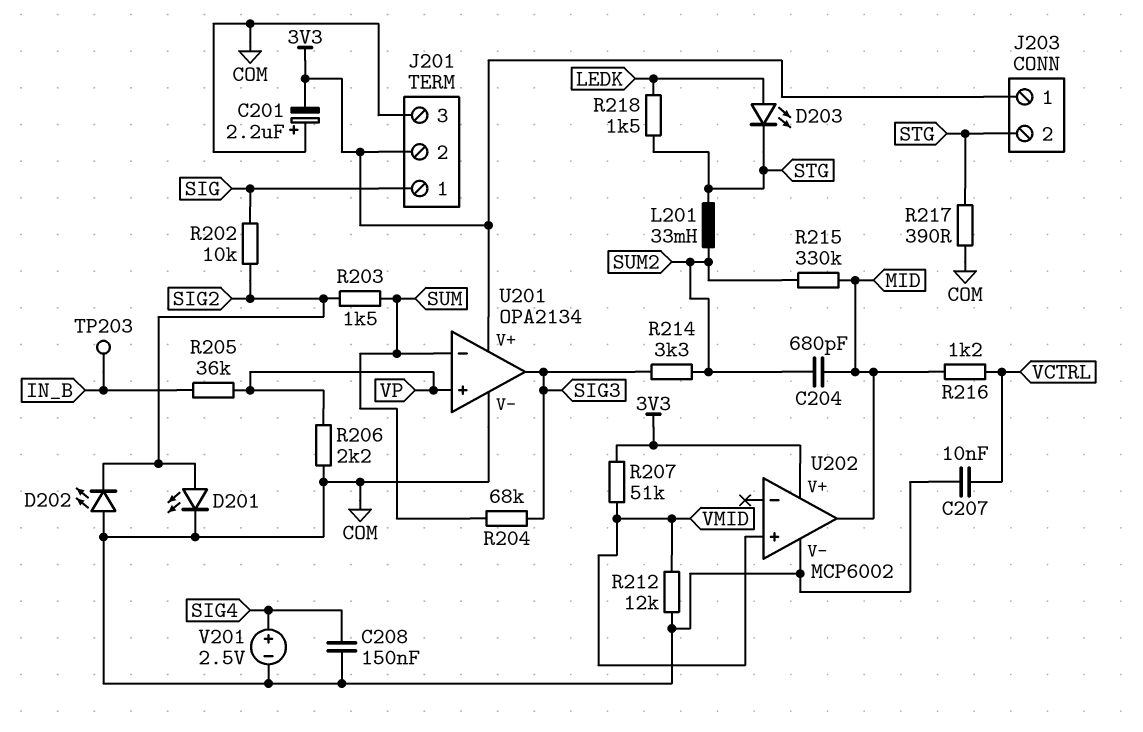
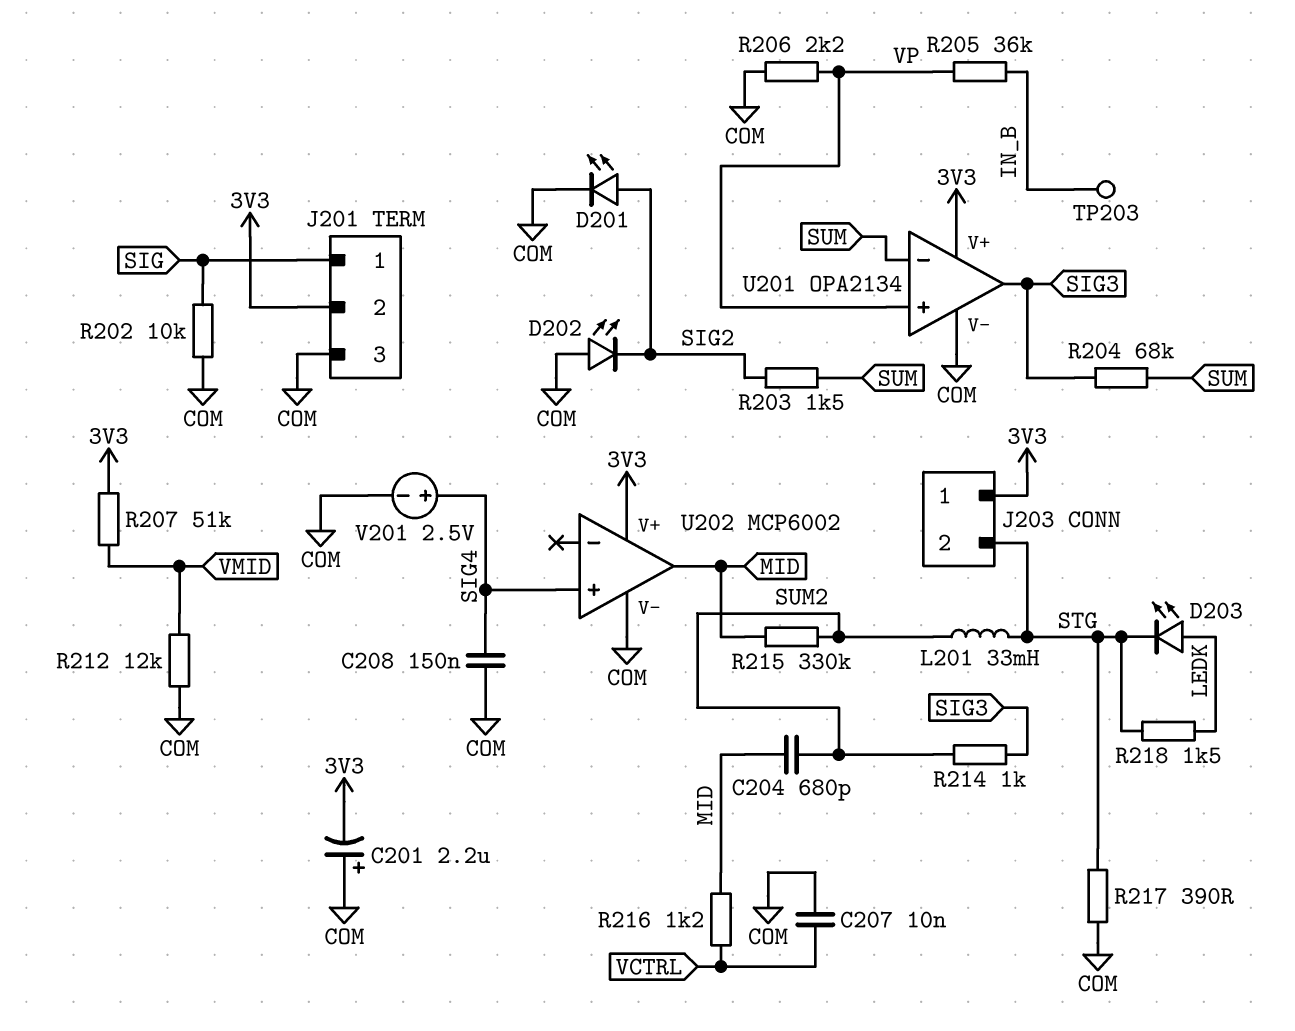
R202: 10k (SIG, SIG2) -> 10k (COM, SIG)
R214: 3.3k (SIG3, SUM2) -> 1k (SIG3, SUM2)
U202 pin in+: VMID -> SIG4

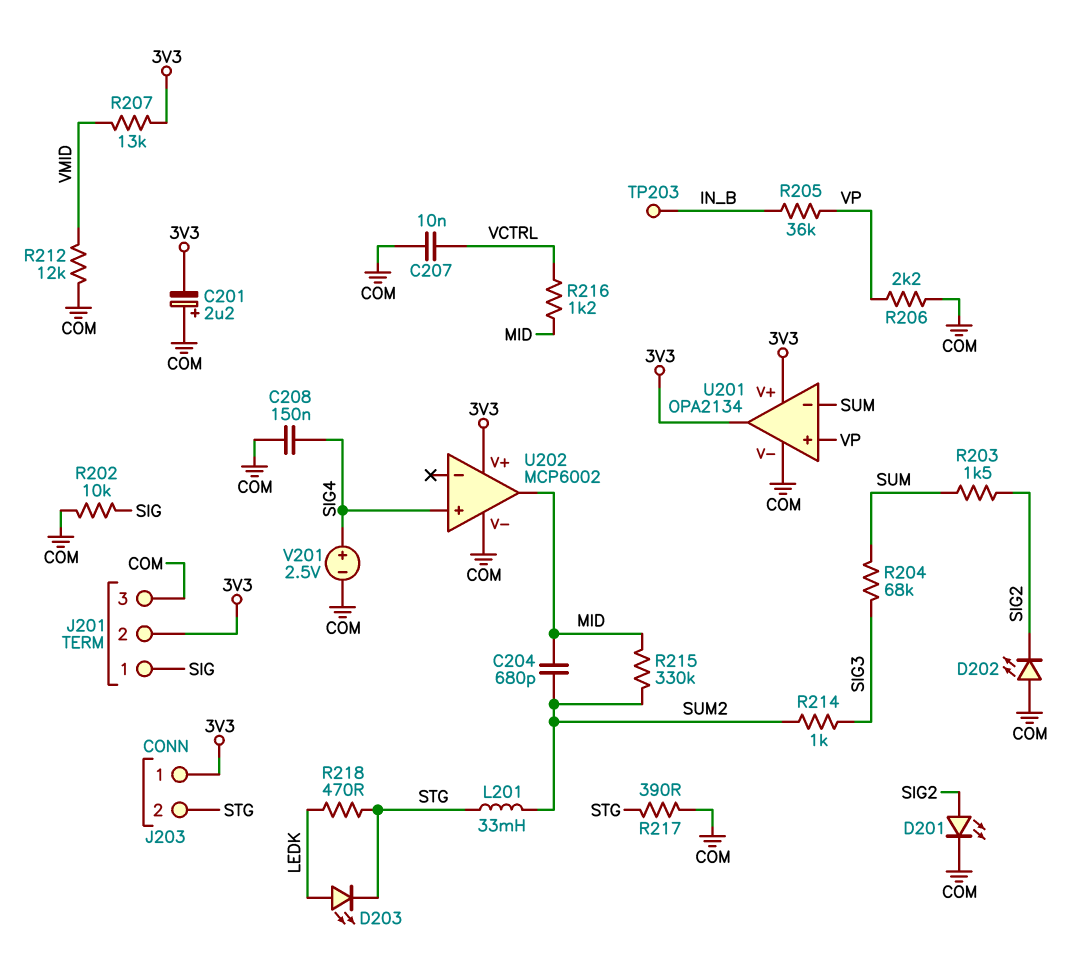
R207: 51k (3V3, VMID) -> 13k (3V3, VMID)
R218: 1.5k (LEDK, STG) -> 470 (LEDK, STG)
U201 pin out: SIG3 -> 3V3

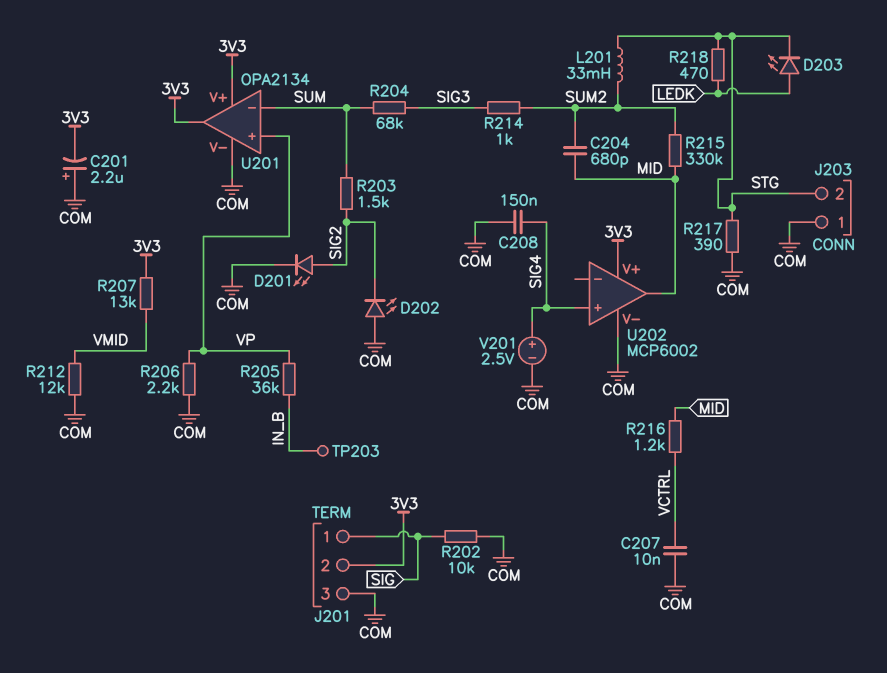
J203 pin 1: 3V3 -> COM

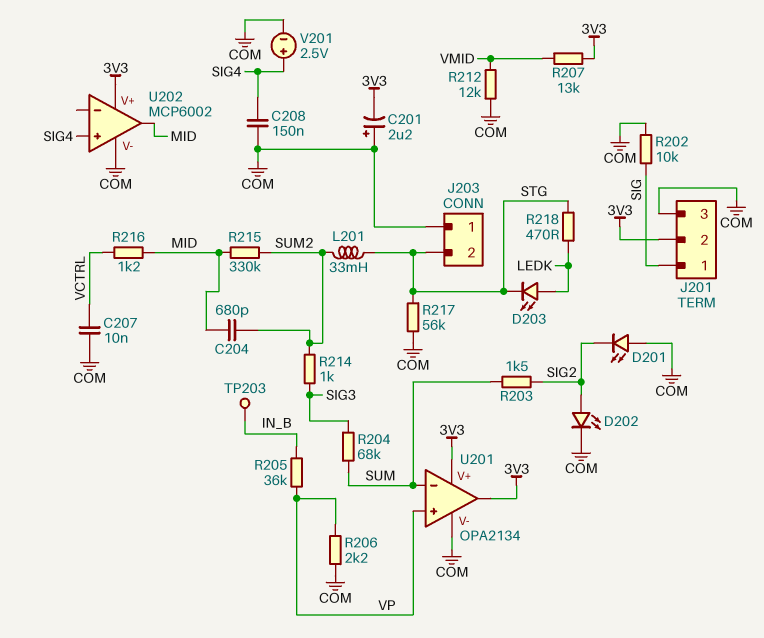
D201: LED (A SIG2, K COM) -> LED (A COM, K SIG2)
D202: LED (A COM, K SIG2) -> LED (A SIG2, K COM)
R217: 390 (COM, STG) -> 56k (COM, STG)

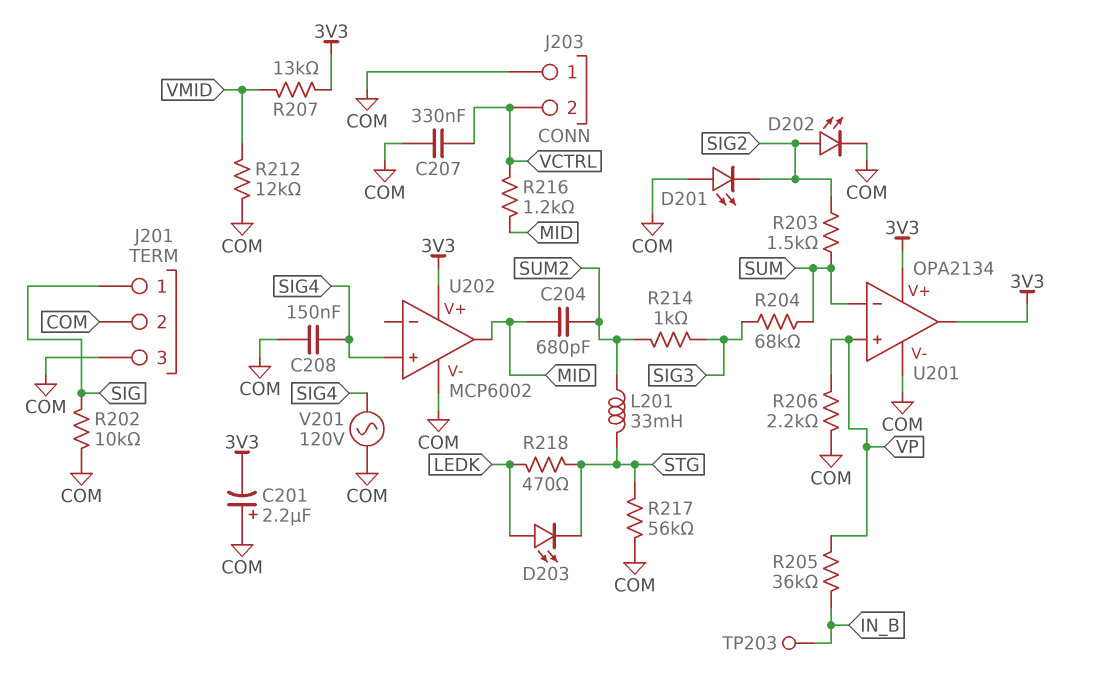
C207: 10nF (COM, VCTRL) -> 330nF (COM, VCTRL)
J201 pin 2: 3V3 -> COM
J203 pin 2: STG -> VCTRL
R215: 330k (MID, SUM2) -> none
V201: 2.5V (plus SIG4, minus COM) -> AC 120V (COM, SIG4)

